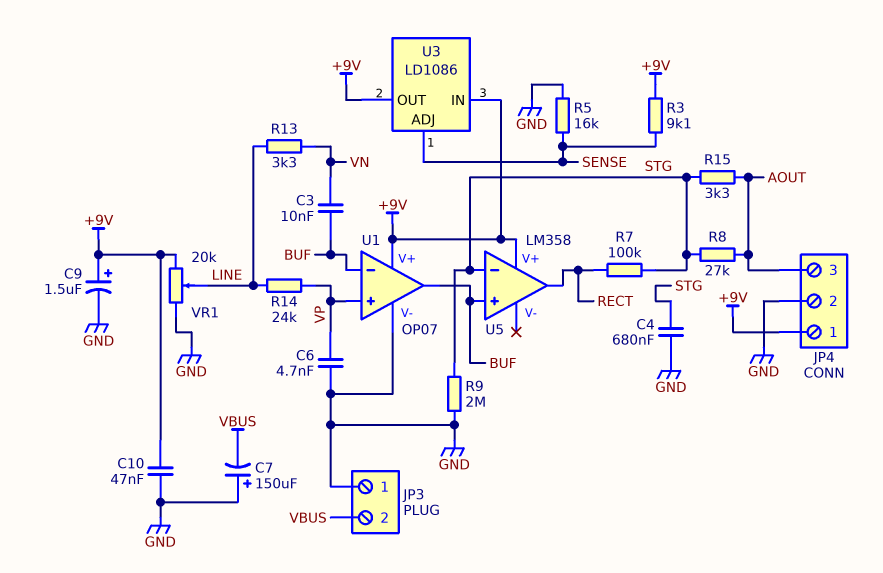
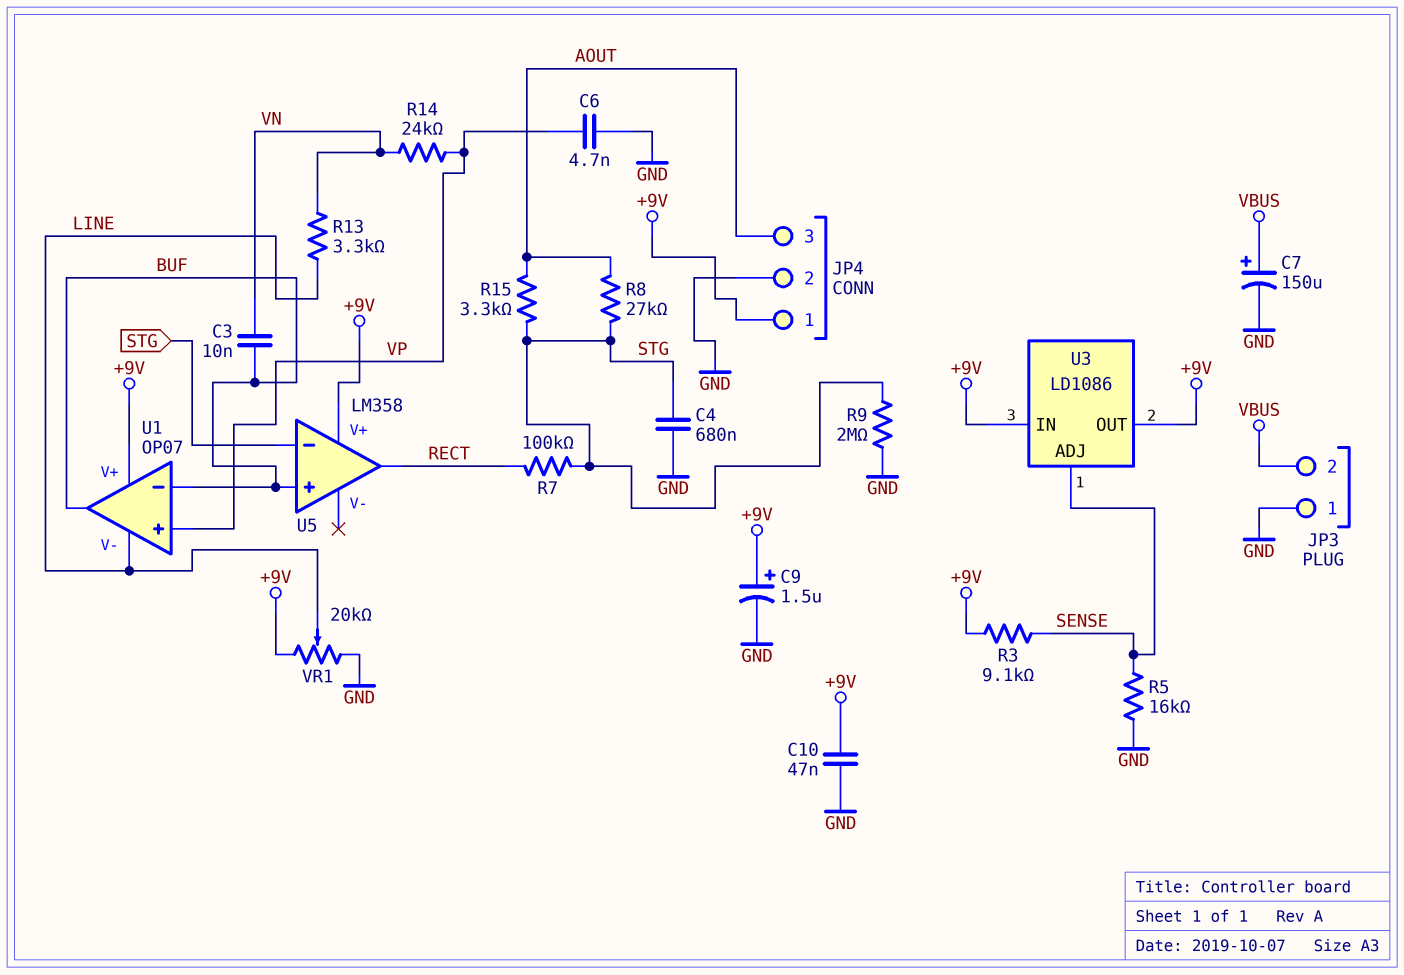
C7: 150uF (plus GND, minus VBUS) -> 150uF (plus VBUS, minus GND)
R14: 24k (LINE, VP) -> 24k (VN, VP)
U1 pin V-: GND -> LINE

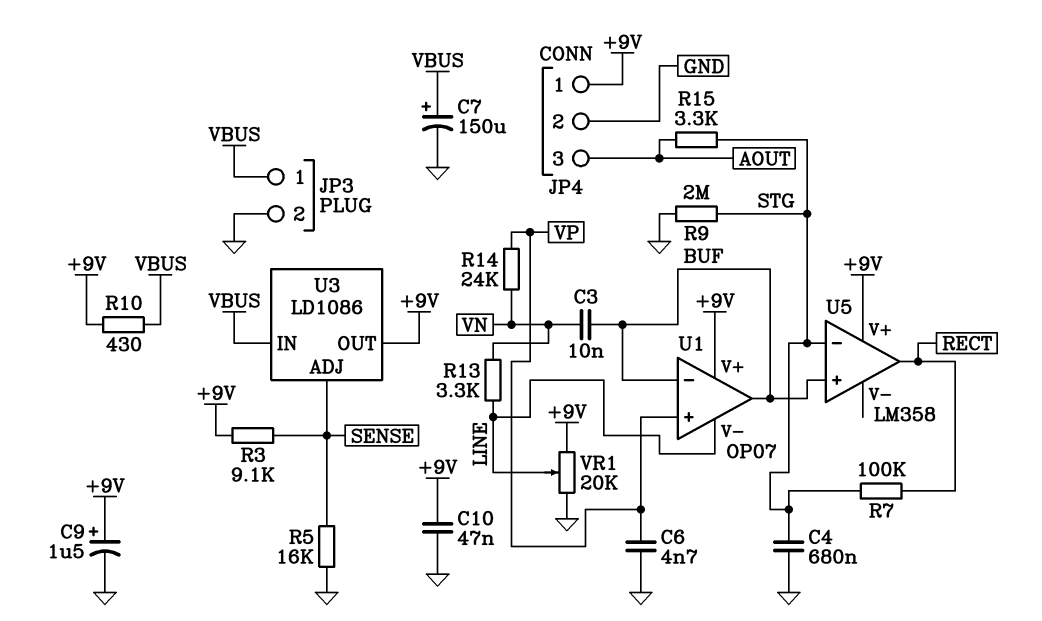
JP3 pin 1: GND -> VBUS
JP3 pin 2: VBUS -> GND
R8: 27k (AOUT, STG) -> none
R10: none -> 430 (+9V, VBUS)
U3 pin IN: +9V -> VBUS

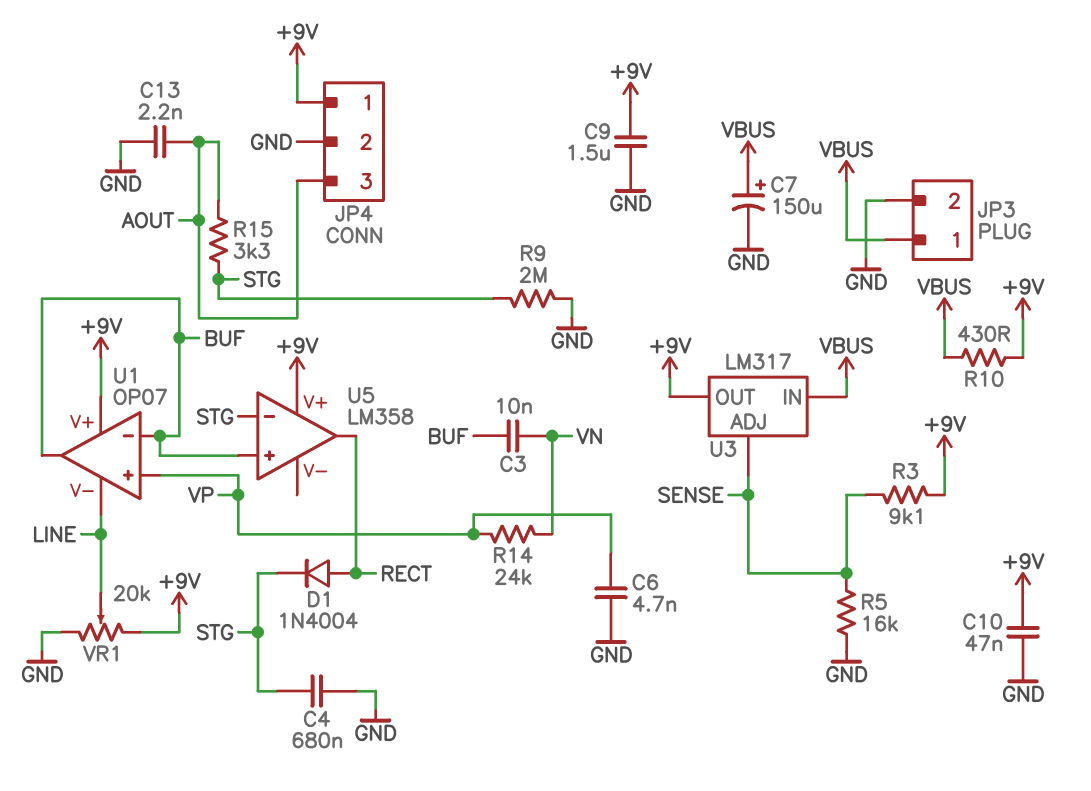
C9: 1.5uF (plus +9V, minus GND) -> 1.5uF (+9V, GND)
C13: none -> 2.2nF (AOUT, GND)
D1: none -> diode 1N4004 (A RECT, K STG)
R7: 100k (RECT, STG) -> none
R13: 3.3k (LINE, VN) -> none
U3: LD1086 -> LM317

